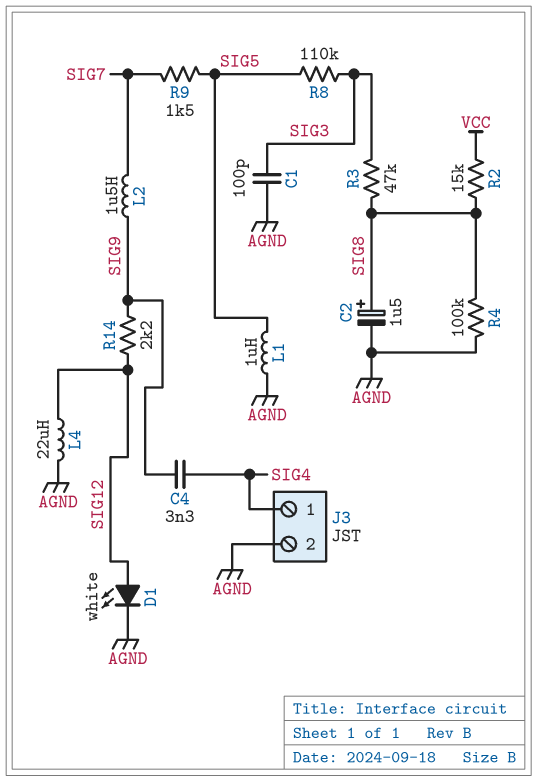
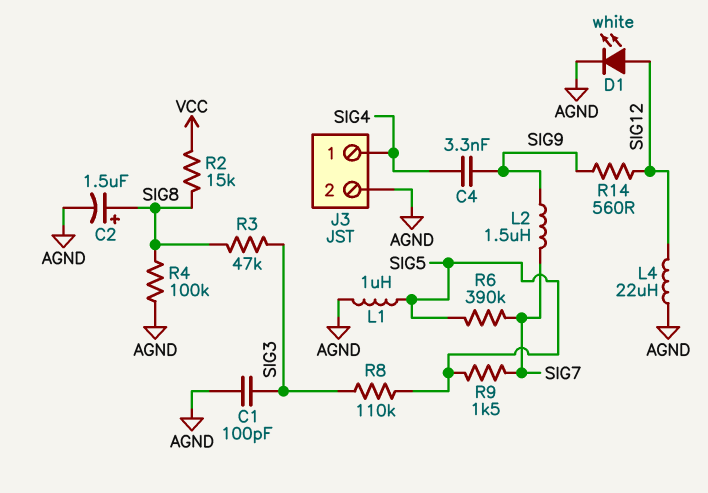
R6: none -> 390k (SIG5, SIG7)
R14: 2.2k (SIG9, SIG12) -> 560 (SIG9, SIG12)

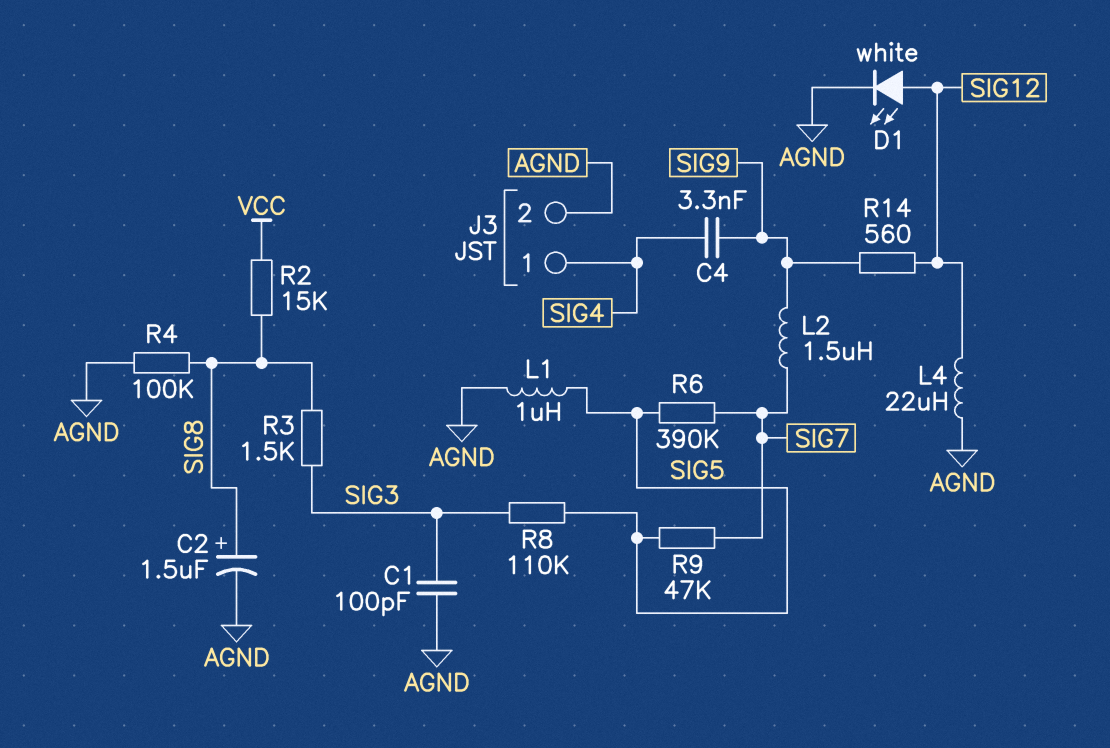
R3: 47k (SIG3, SIG8) -> 1.5k (SIG3, SIG8)
R9: 1.5k (SIG5, SIG7) -> 47k (SIG5, SIG7)

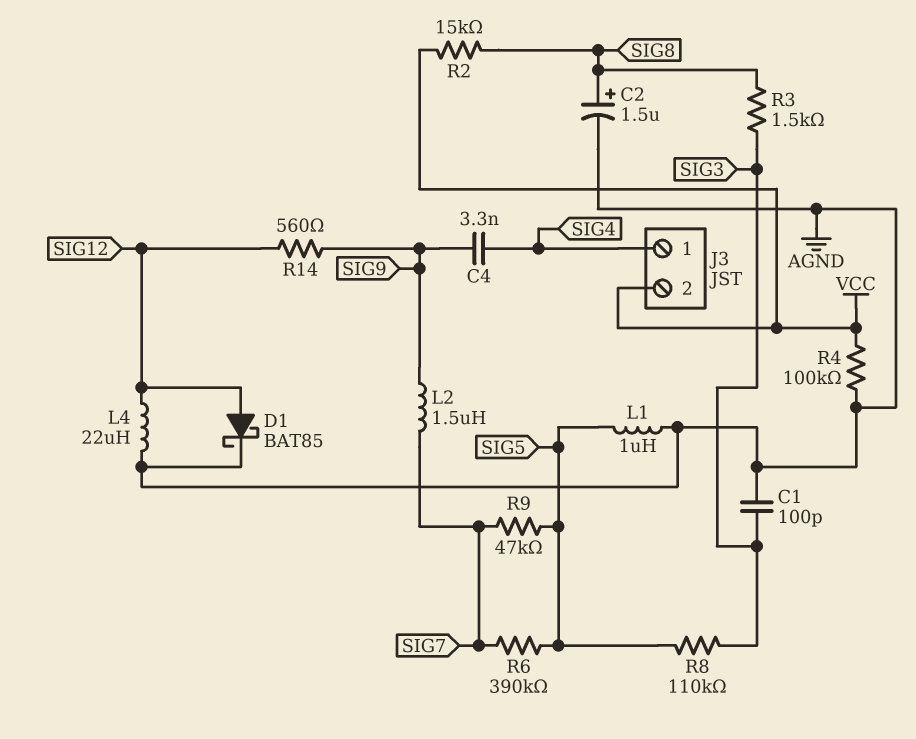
D1: LED white (A SIG12, K AGND) -> schottky BAT85 (A SIG12, K AGND)
J3 pin 2: AGND -> VCC
R4: 100k (AGND, SIG8) -> 100k (AGND, VCC)

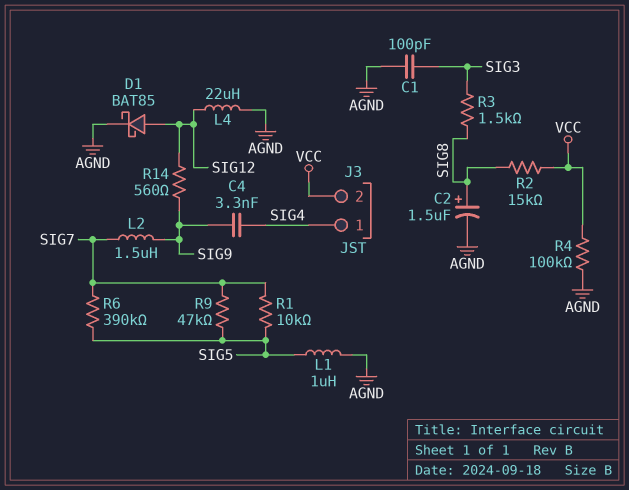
R1: none -> 10k (SIG5, SIG7)
R8: 110k (SIG3, SIG5) -> none

